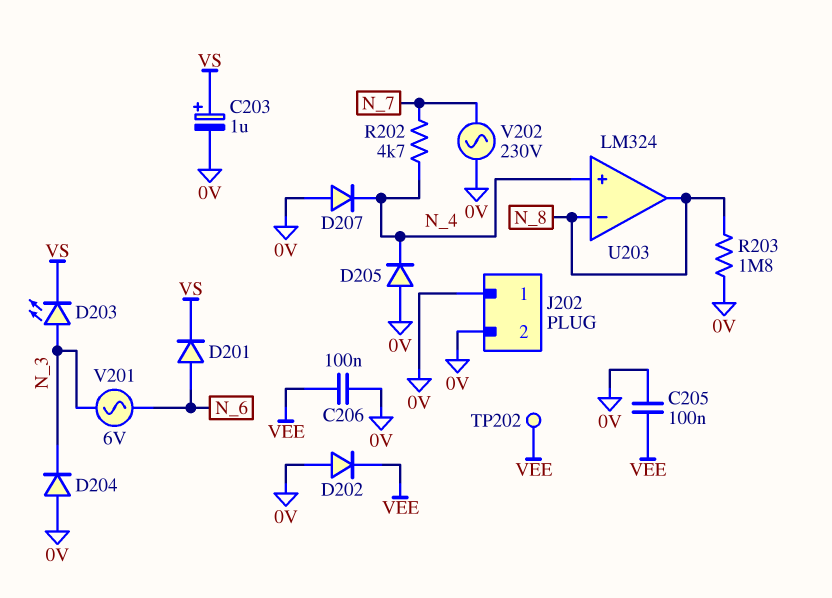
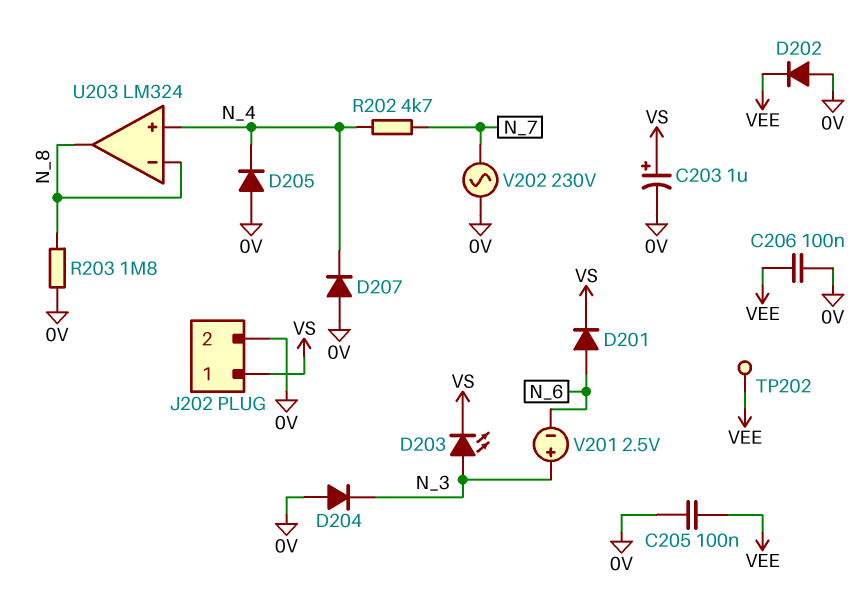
J202 pin 1: 0V -> VS
V201: AC 6V (N_3, N_6) -> 2.5V (plus N_3, minus N_6)

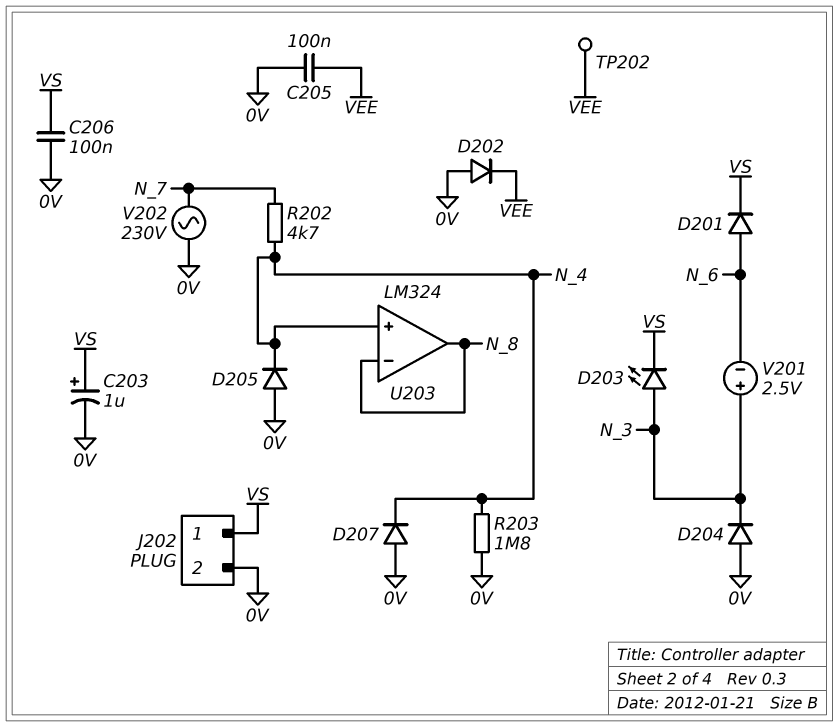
C206: 100nF (0V, VEE) -> 100nF (0V, VS)
R203: 1.8M (0V, N_8) -> 1.8M (0V, N_4)

